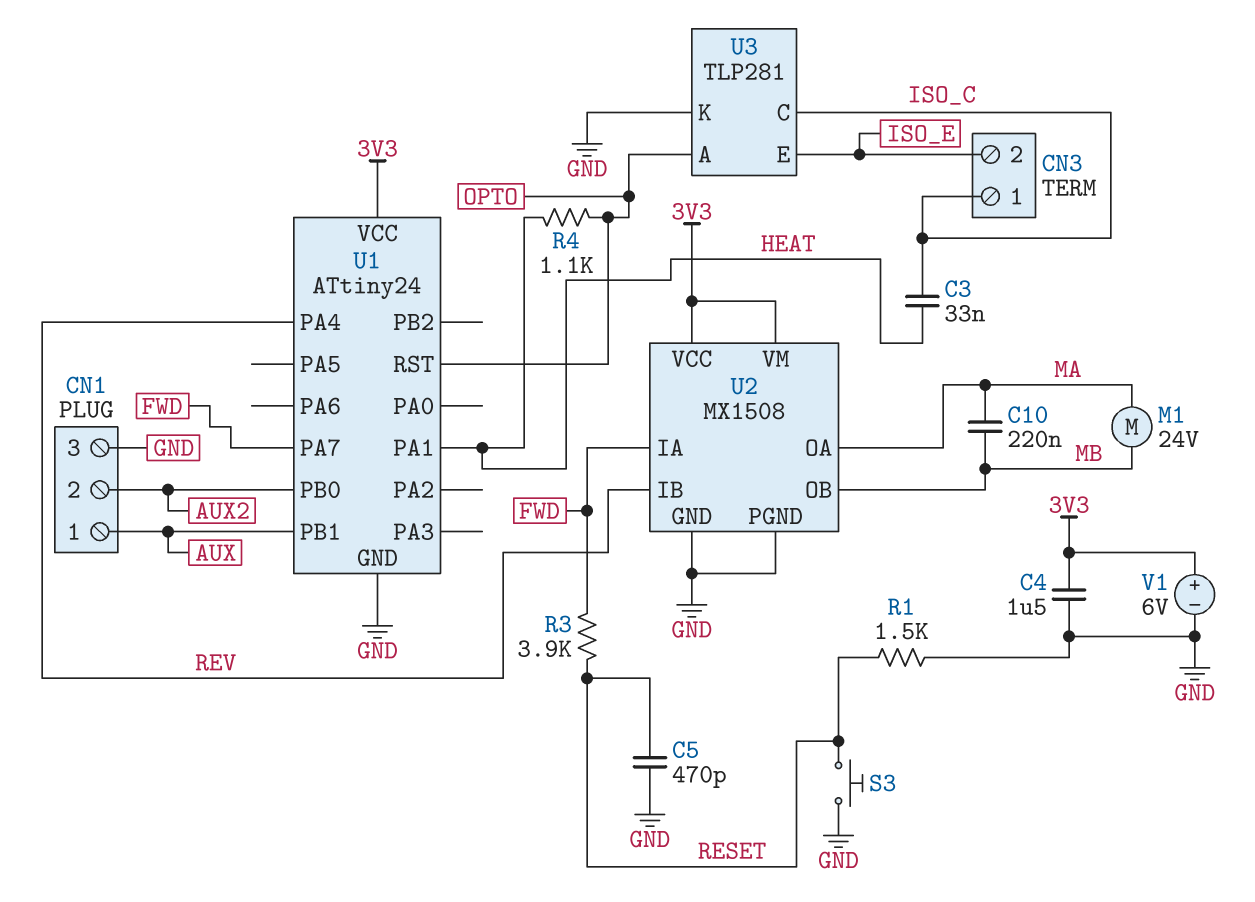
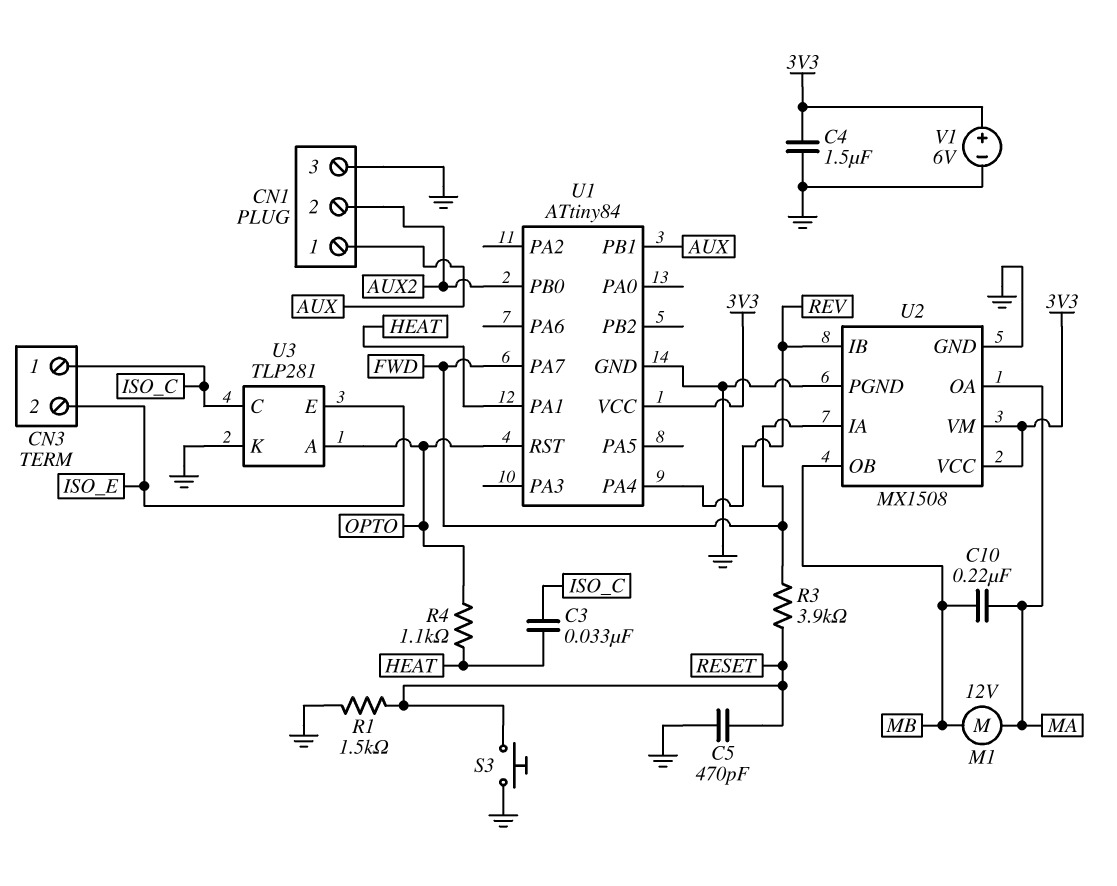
M1: motor 24V (MA, MB) -> motor 12V (MA, MB)
U1: ATtiny24 -> ATtiny84

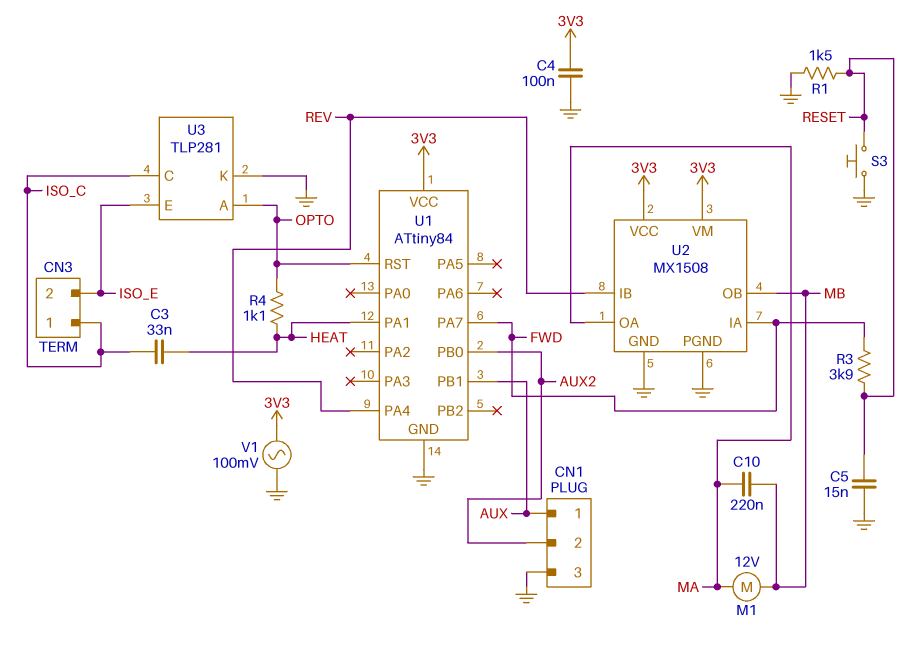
C4: 1.5uF (3V3, GND) -> 100nF (3V3, GND)
C5: 470pF (GND, RESET) -> 15nF (GND, RESET)
V1: 6V (plus 3V3, minus GND) -> AC 100mV (3V3, GND)

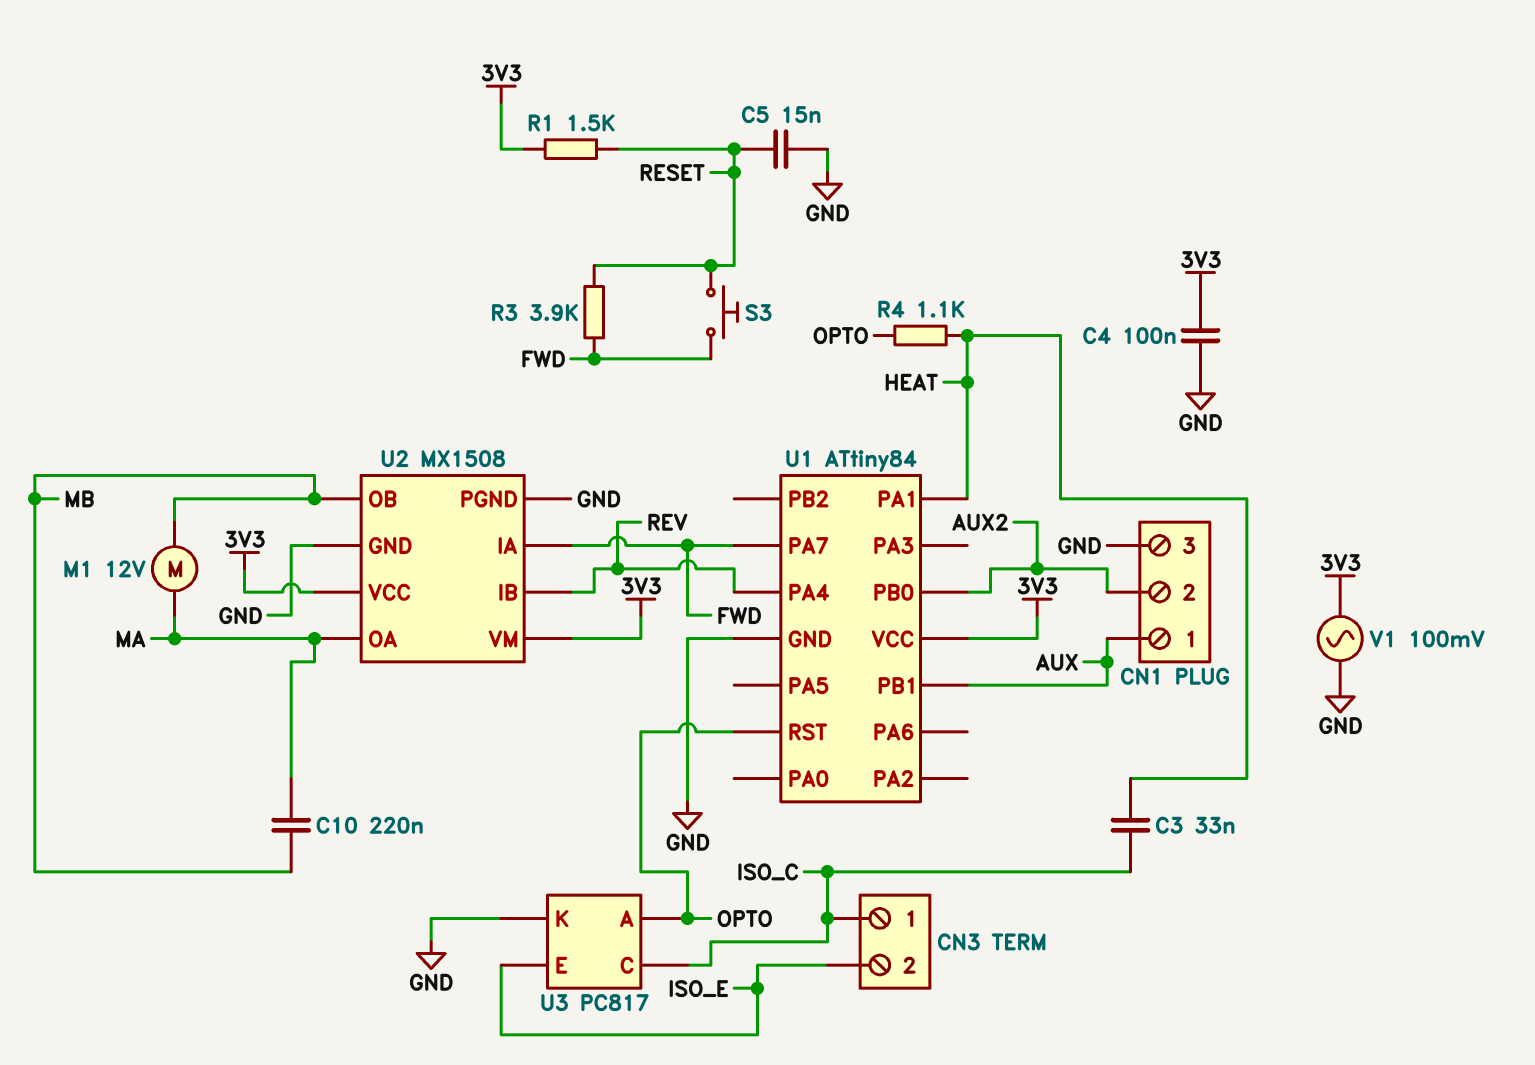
R1: 1.5k (GND, RESET) -> 1.5k (3V3, RESET)
S3: button (GND, RESET) -> button (FWD, RESET)
U3: TLP281 -> PC817

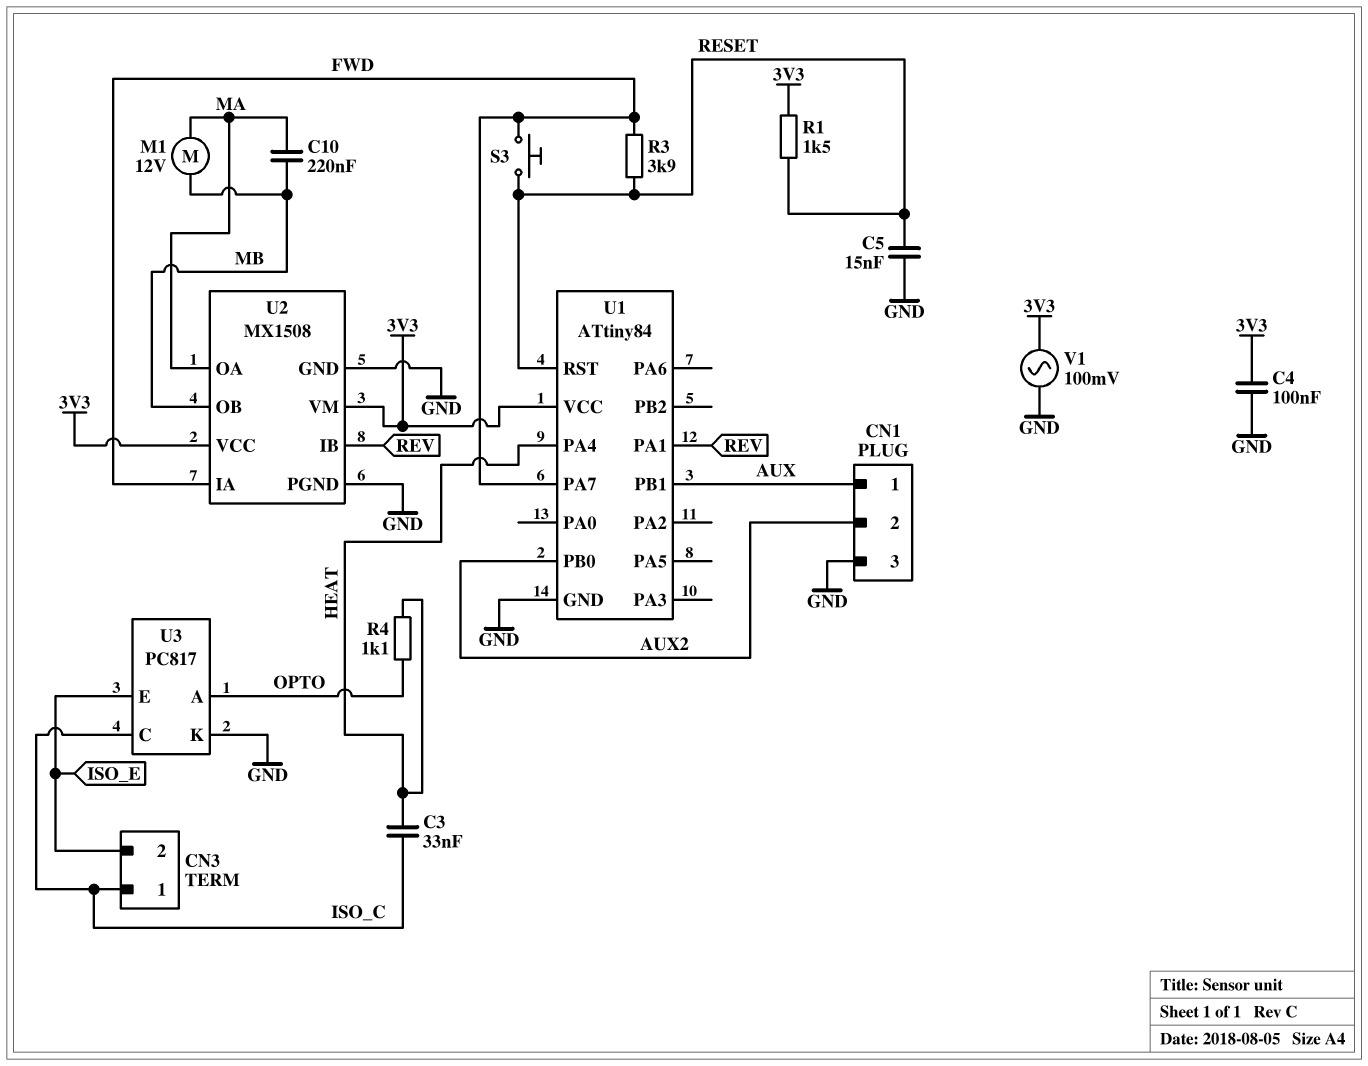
U1 pin PA1: HEAT -> REV
U1 pin PA4: REV -> HEAT
U1 pin RST: OPTO -> RESET

